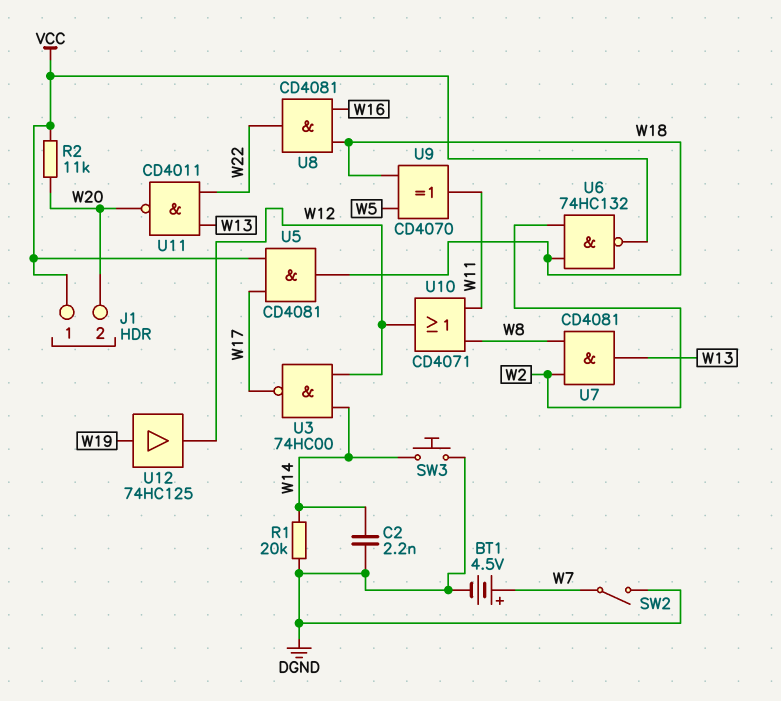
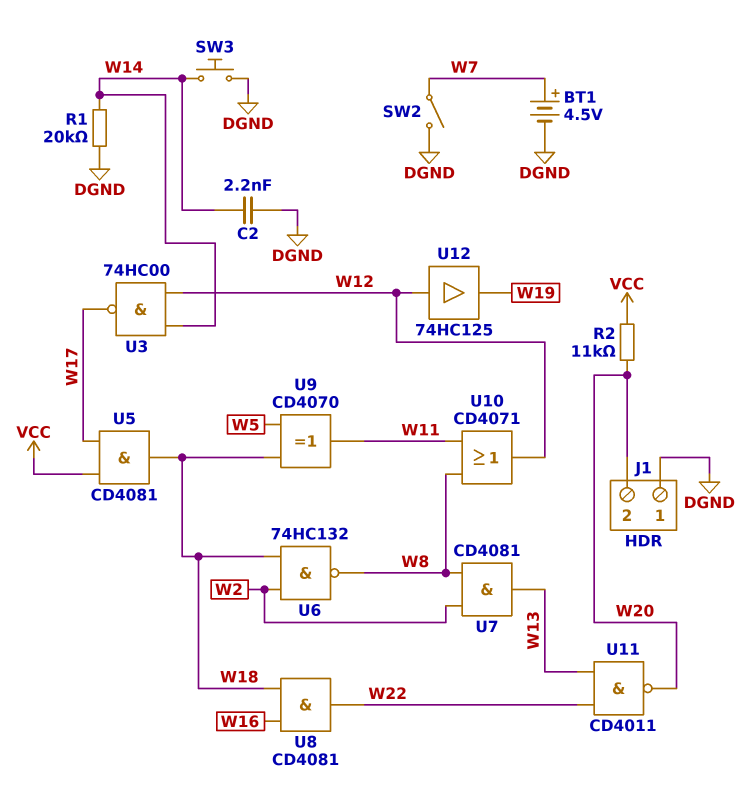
J1 pin 1: VCC -> DGND
U6: NAND 74HC132 (in W2, in W18, out VCC) -> NAND 74HC132 (in W2, in W18, out W8)
U12: buffer 74HC125 (in W19, out W12) -> buffer 74HC125 (in W12, out W19)

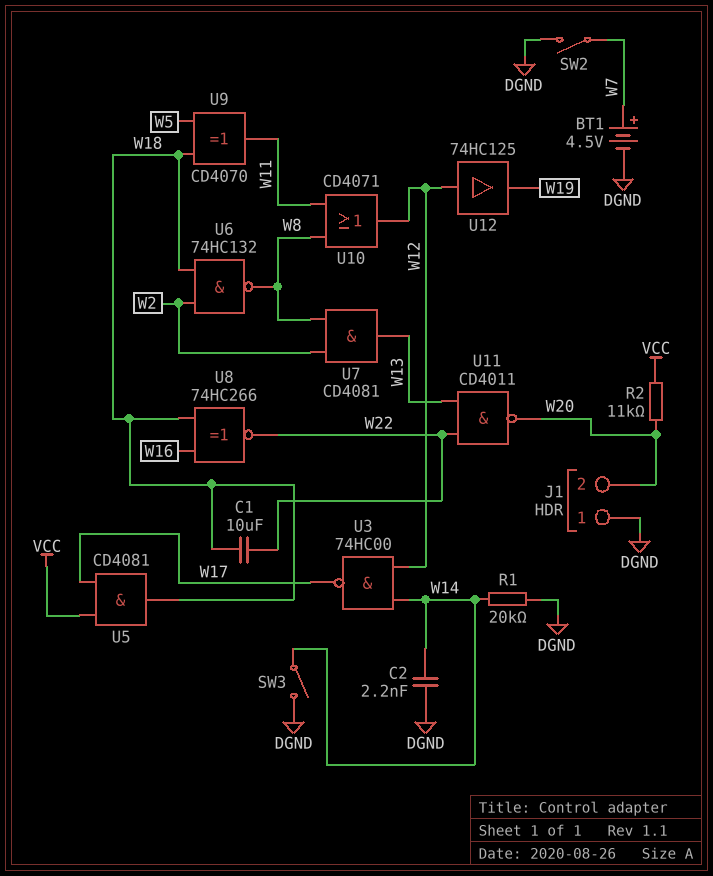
C1: none -> 10uF (W18, W22)
SW3: button (DGND, W14) -> switch (DGND, W14)
U8: AND CD4081 (in W16, in W18, out W22) -> XNOR 74HC266 (in W16, in W18, out W22)

